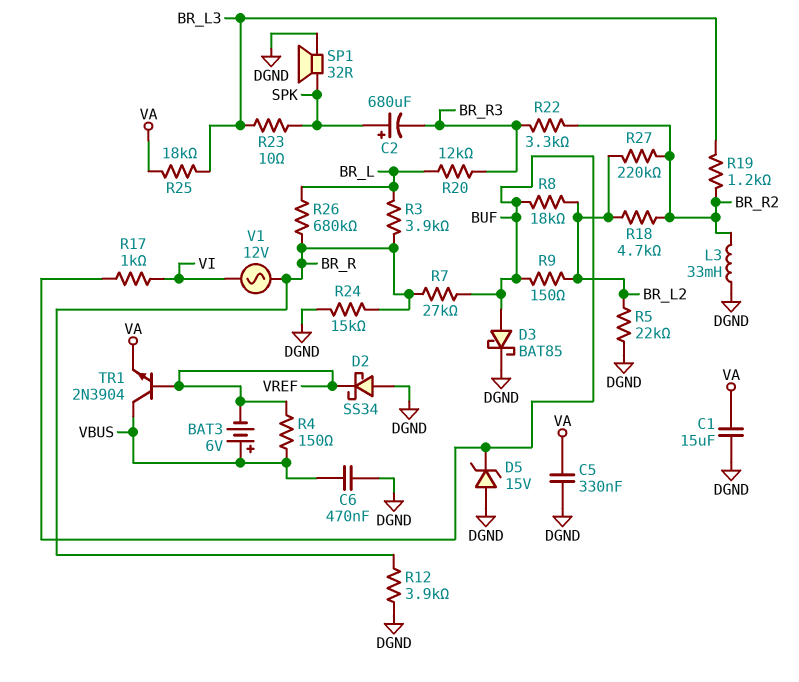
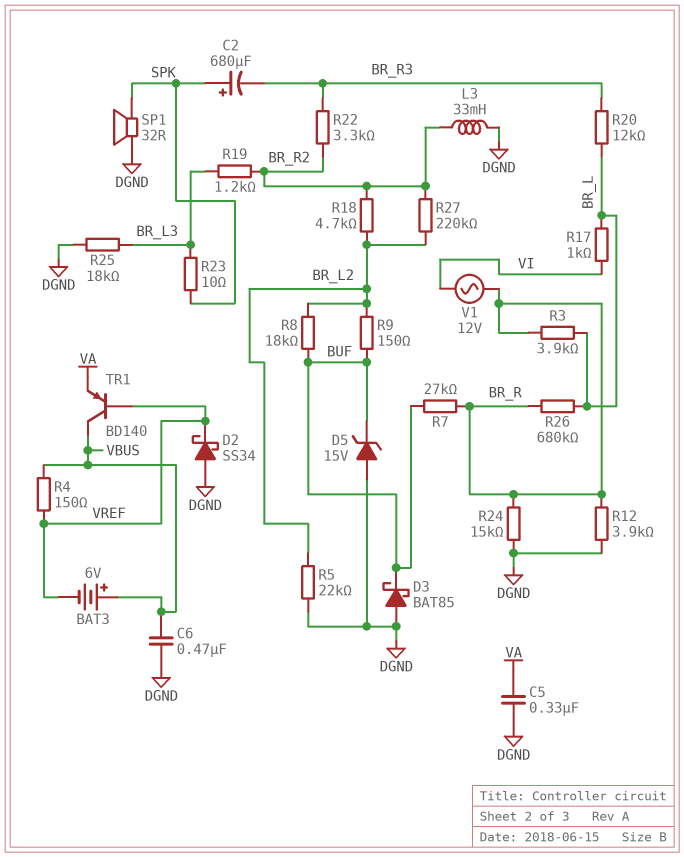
C1: 15uF (DGND, VA) -> none
D3: schottky BAT85 (A BUF, K DGND) -> schottky BAT85 (A DGND, K BUF)
R17: 1k (BUF, VI) -> 1k (BR_L, VI)
R25: 18k (BR_L3, VA) -> 18k (BR_L3, DGND)
TR1: NPN 2N3904 (B VREF, C VBUS, E VA) -> PNP BD140 (B VREF, C VBUS, E VA)

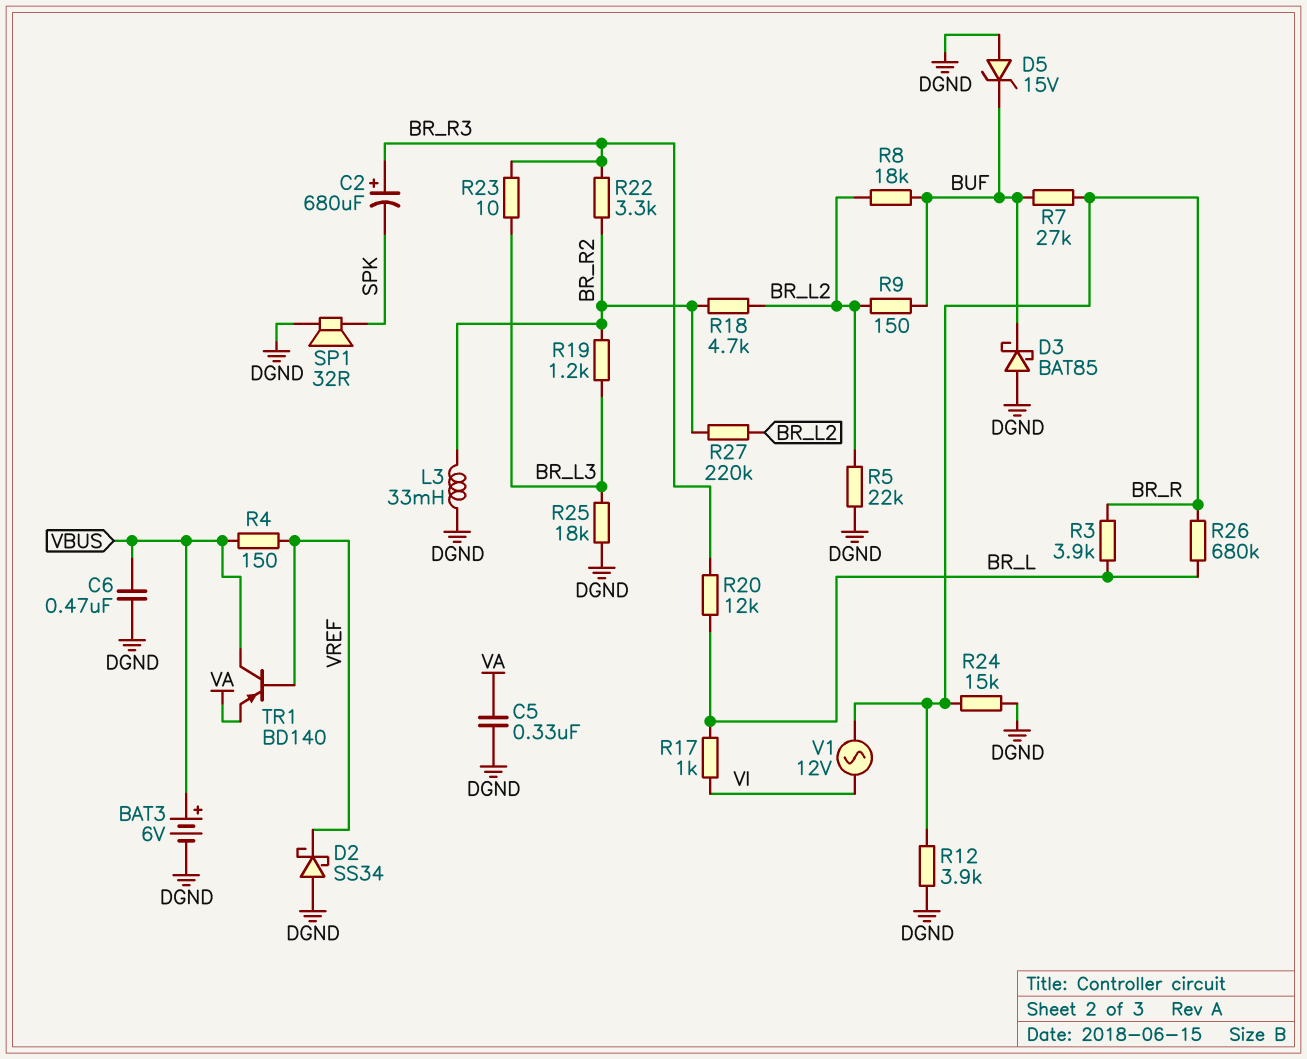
BAT3: 6V (plus VBUS, minus VREF) -> 6V (plus VBUS, minus DGND)
C2: 680uF (plus SPK, minus BR_R3) -> 680uF (plus BR_R3, minus SPK)
R23: 10 (BR_L3, SPK) -> 10 (BR_L3, BR_R3)

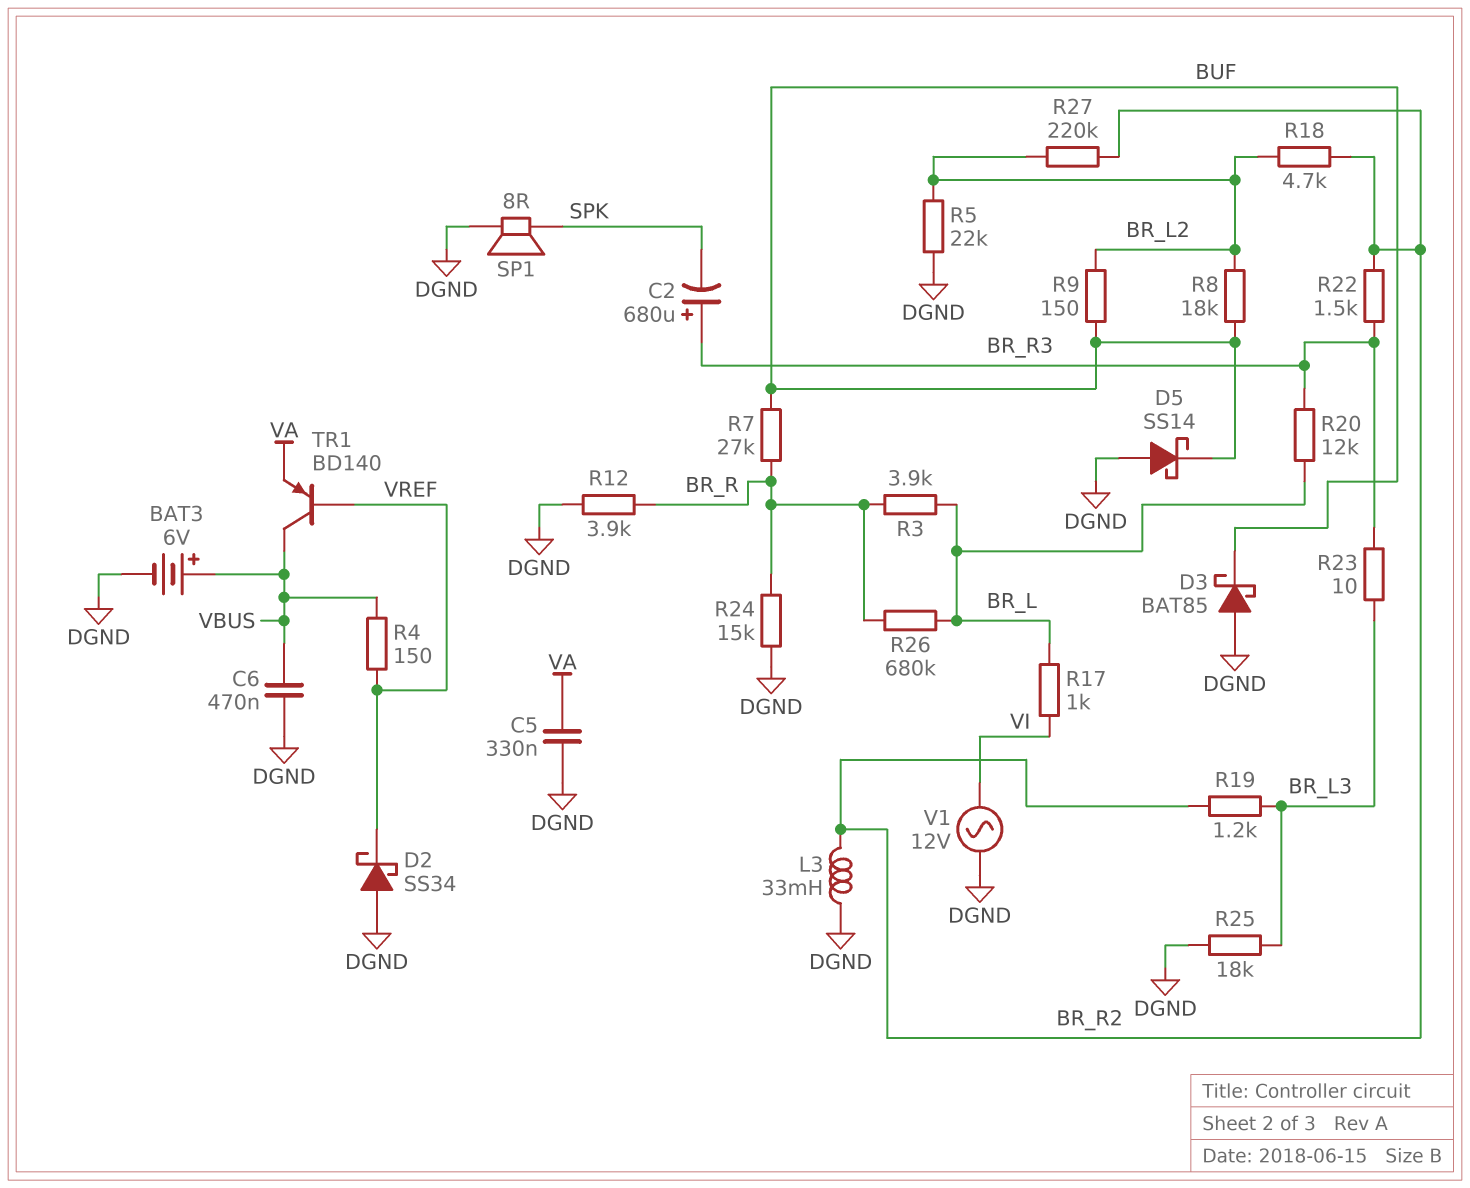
D5: zener 15V (A DGND, K BUF) -> schottky SS14 (A DGND, K BUF)
R22: 3.3k (BR_R2, BR_R3) -> 1.5k (BR_R2, BR_R3)
SP1: speaker 32R (DGND, SPK) -> speaker 8R (DGND, SPK)
V1: AC 12V (BR_R, VI) -> AC 12V (DGND, VI)

